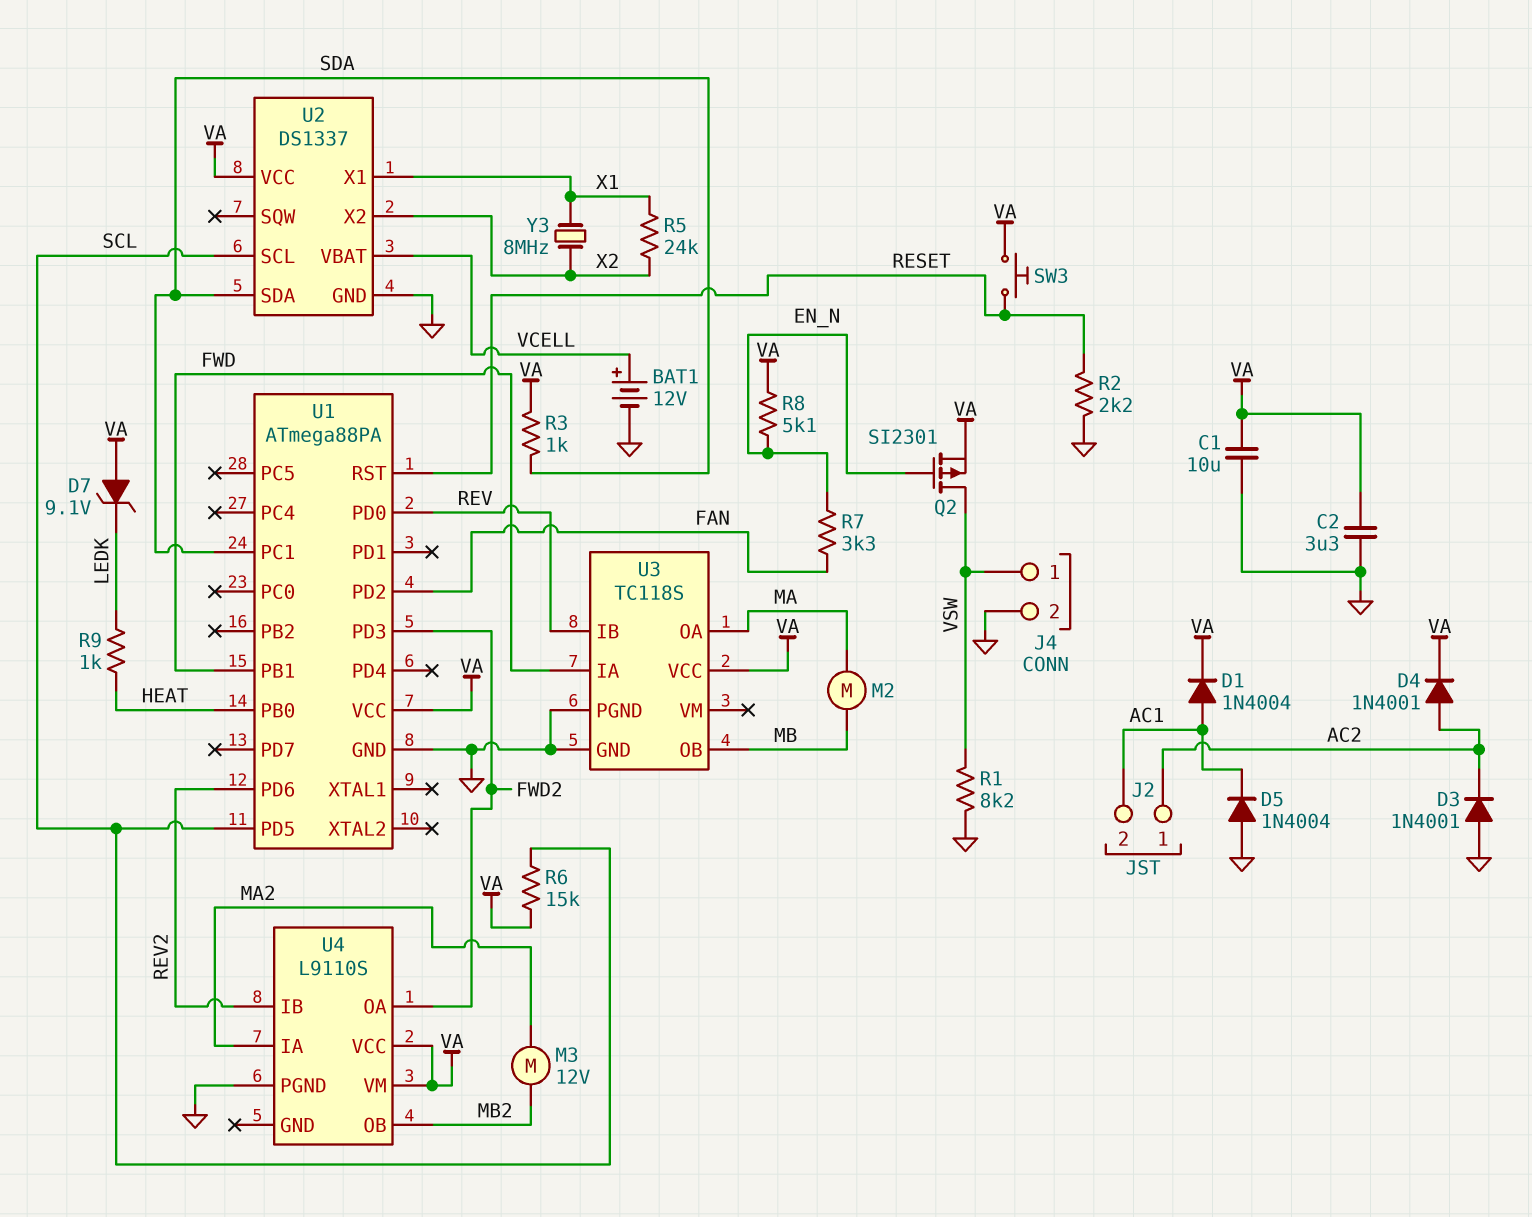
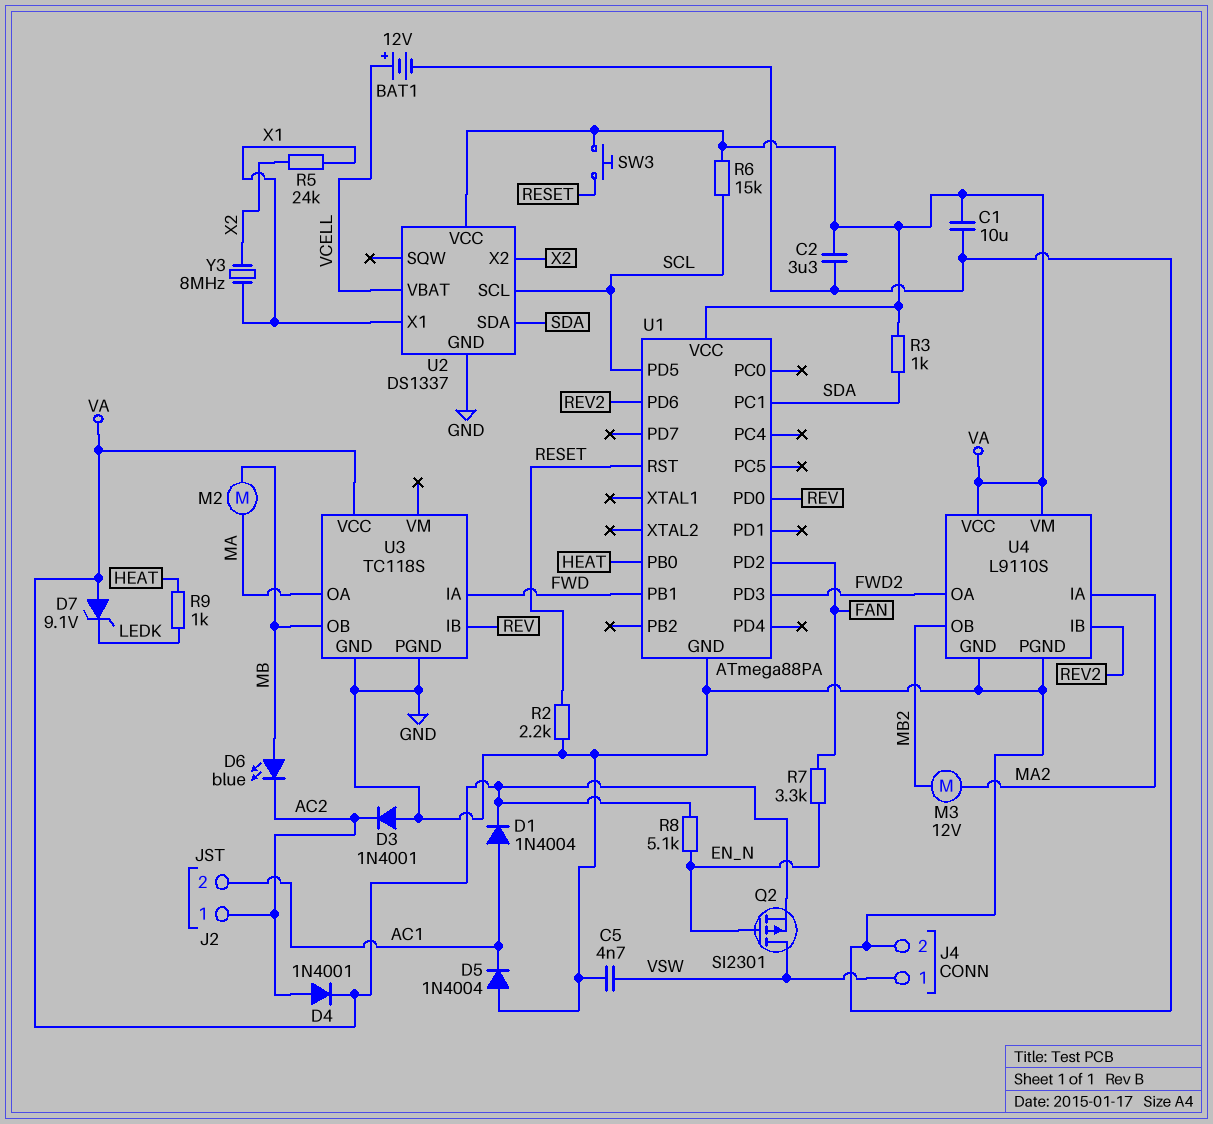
C5: none -> 4.7nF (GND, VSW)
D6: none -> LED blue (A MB, K AC2)
R1: 8.2k (GND, VSW) -> none
U4 pin GND: none -> GND

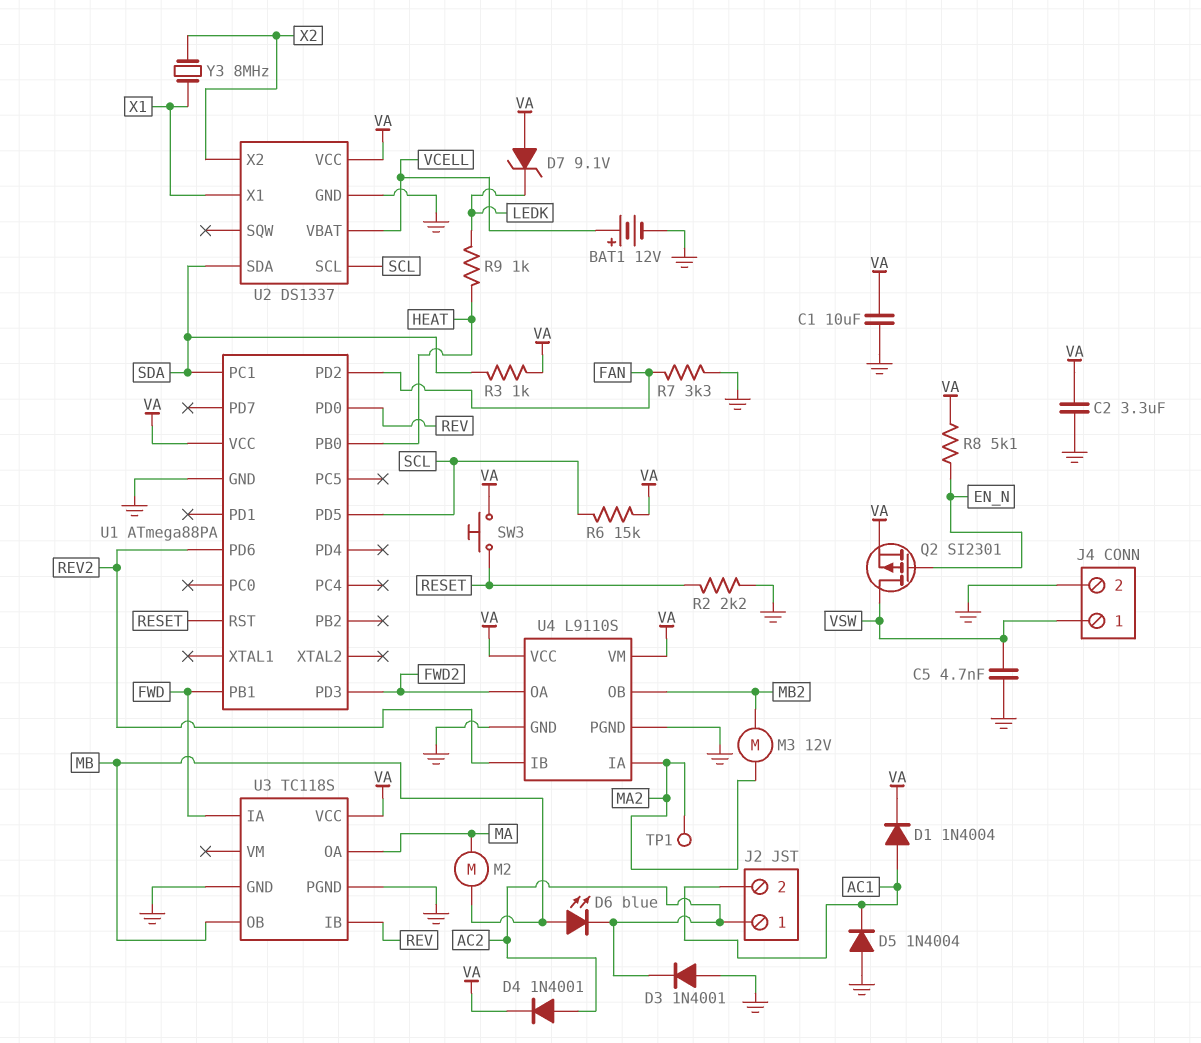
R5: 24k (X1, X2) -> none
R7: 3.3k (EN_N, FAN) -> 3.3k (FAN, GND)
TP1: none -> test point (MA2)

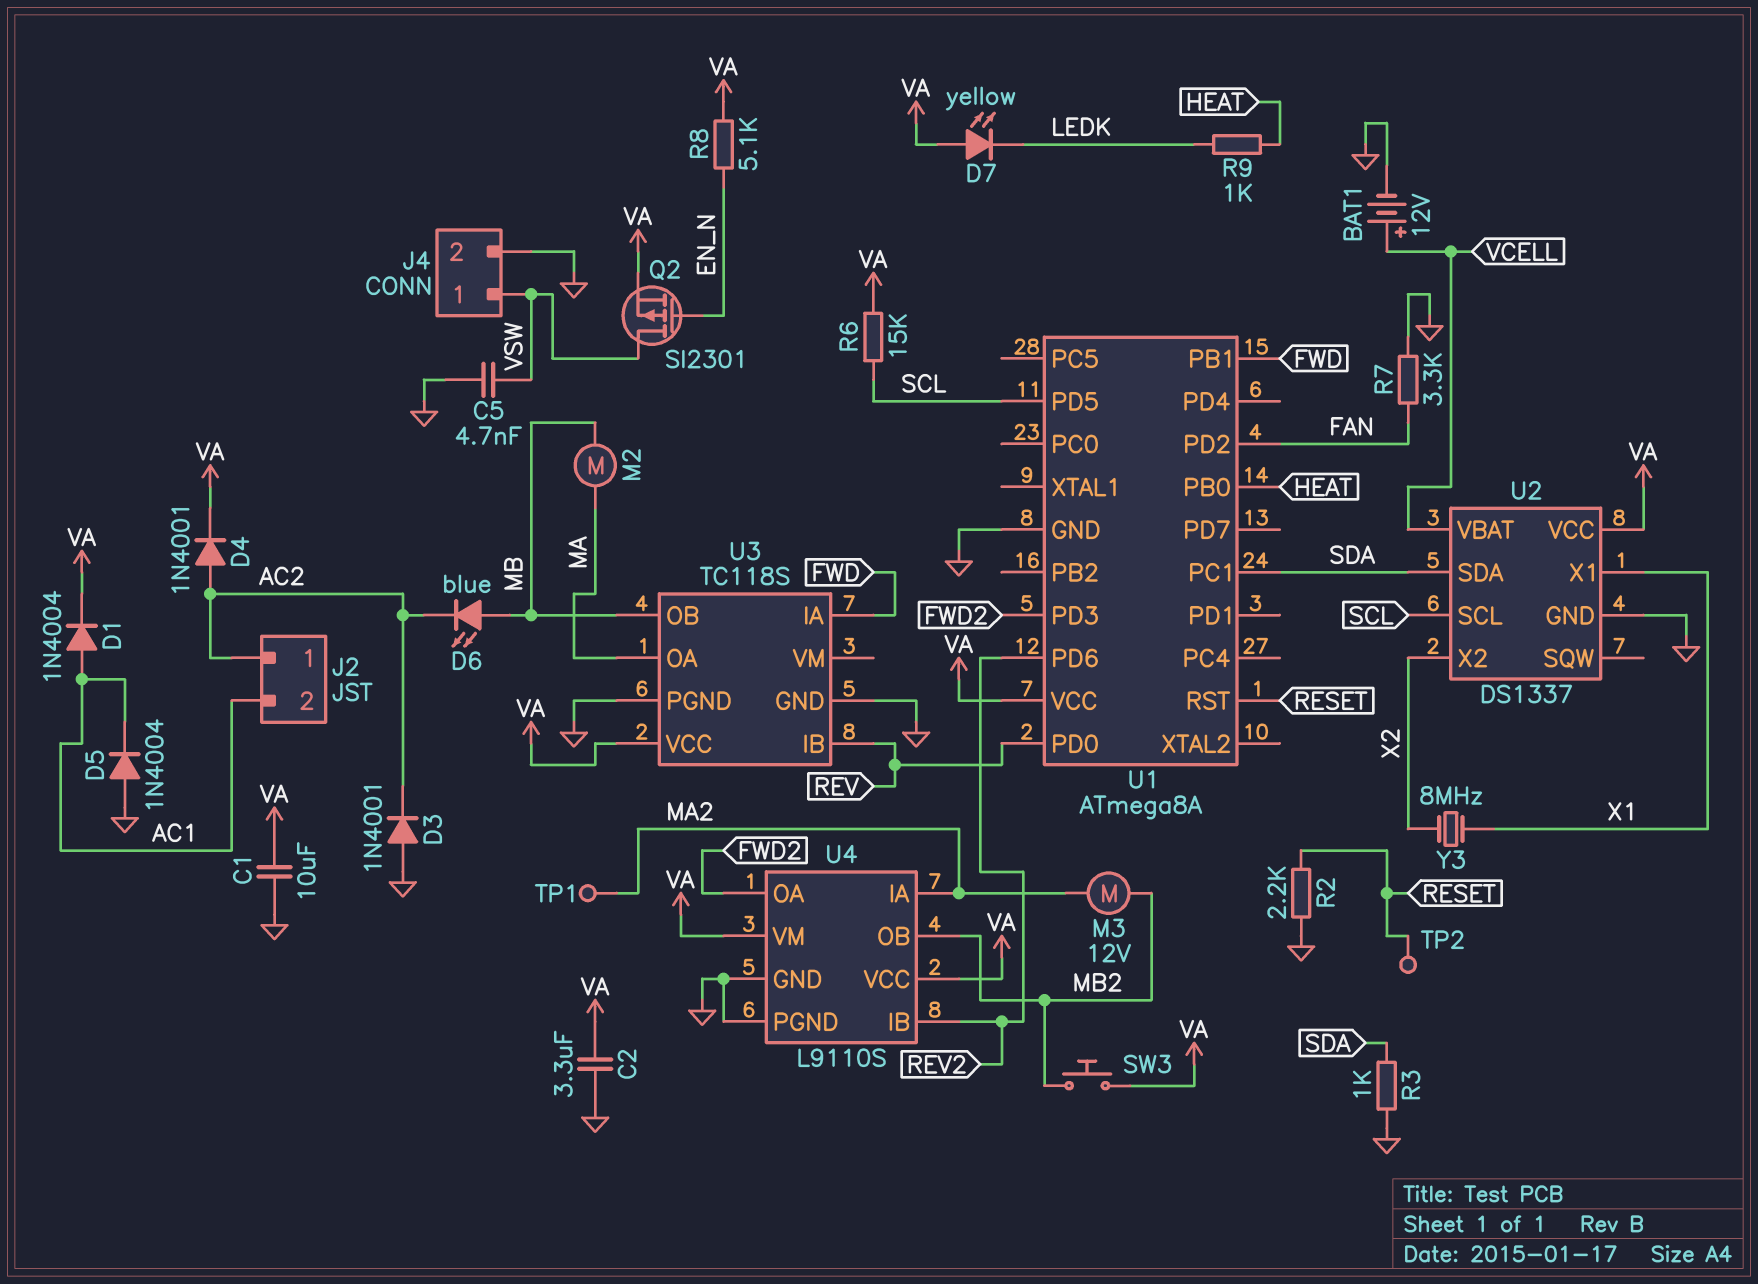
D7: zener 9.1V (A VA, K LEDK) -> LED yellow (A VA, K LEDK)
R3: 1k (SDA, VA) -> 1k (GND, SDA)
SW3: button (RESET, VA) -> button (MB2, VA)
TP2: none -> test point (RESET)
U1: ATmega88PA -> ATmega8A

